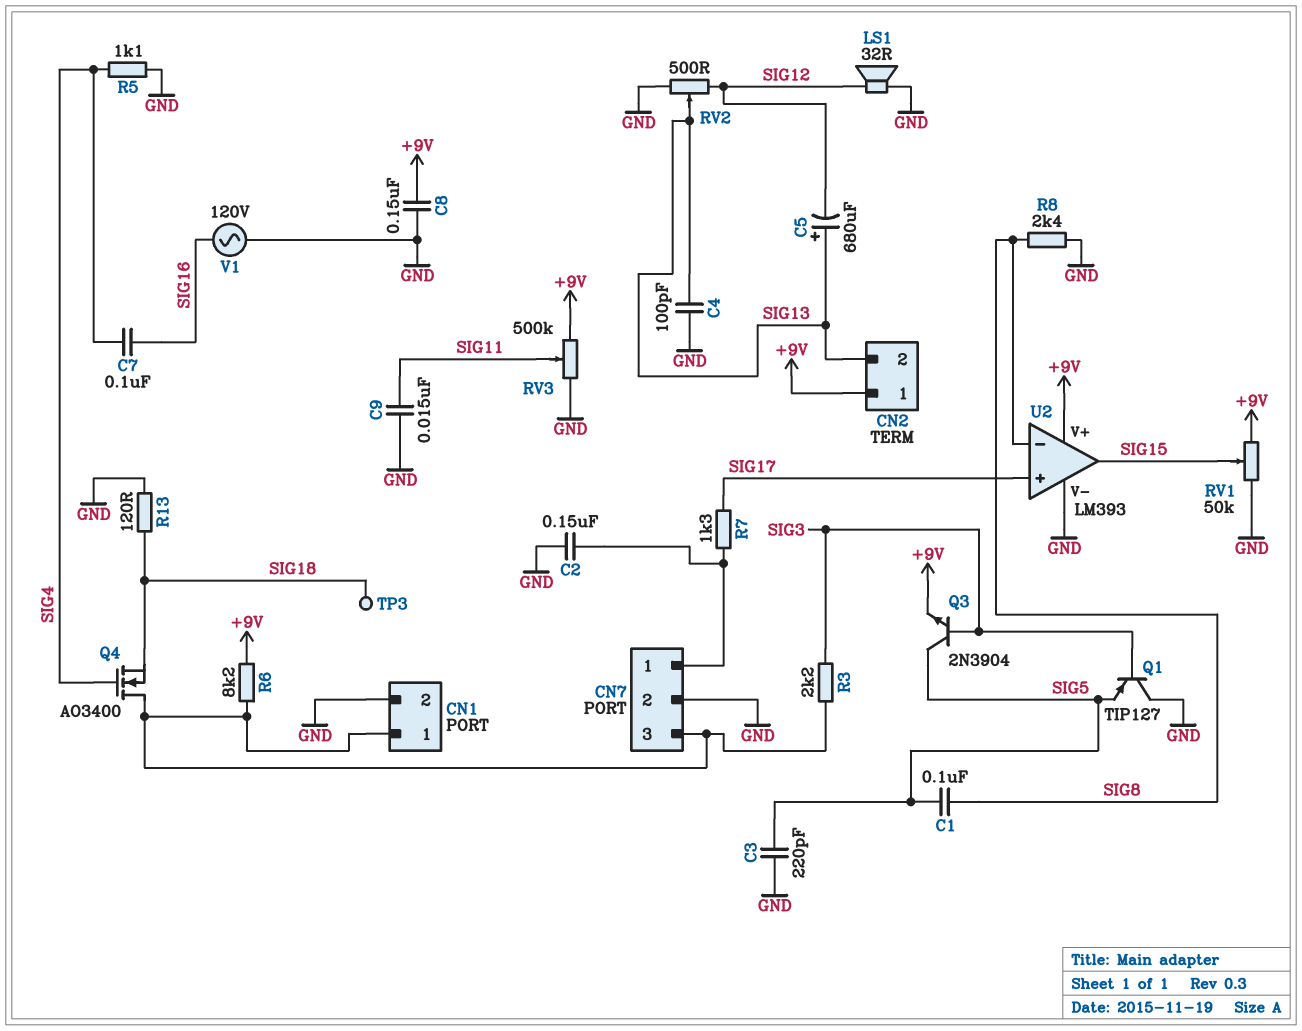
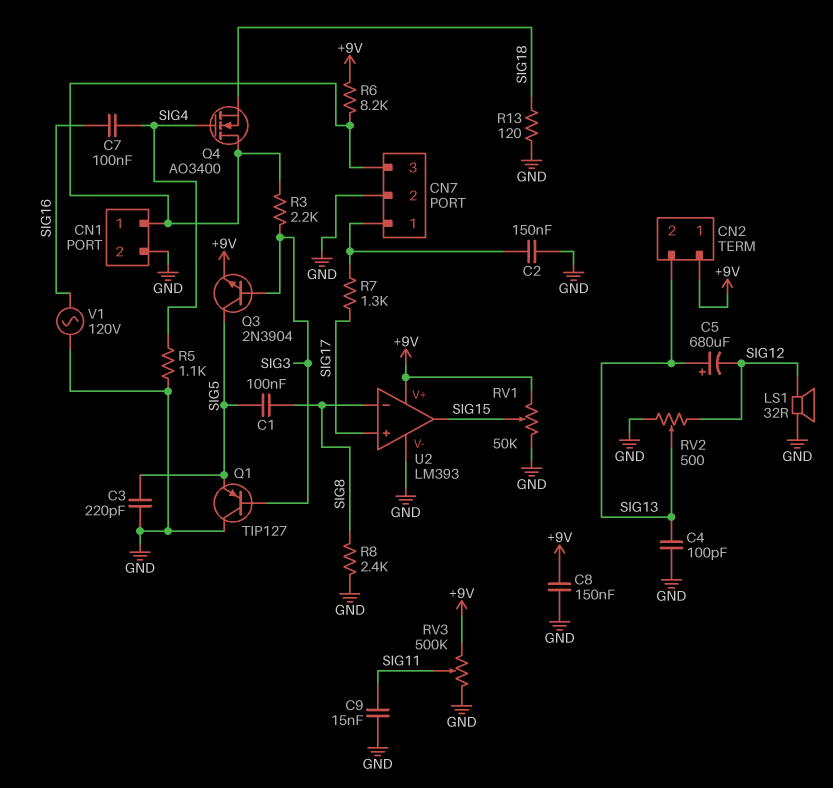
TP3: test point (SIG18) -> none

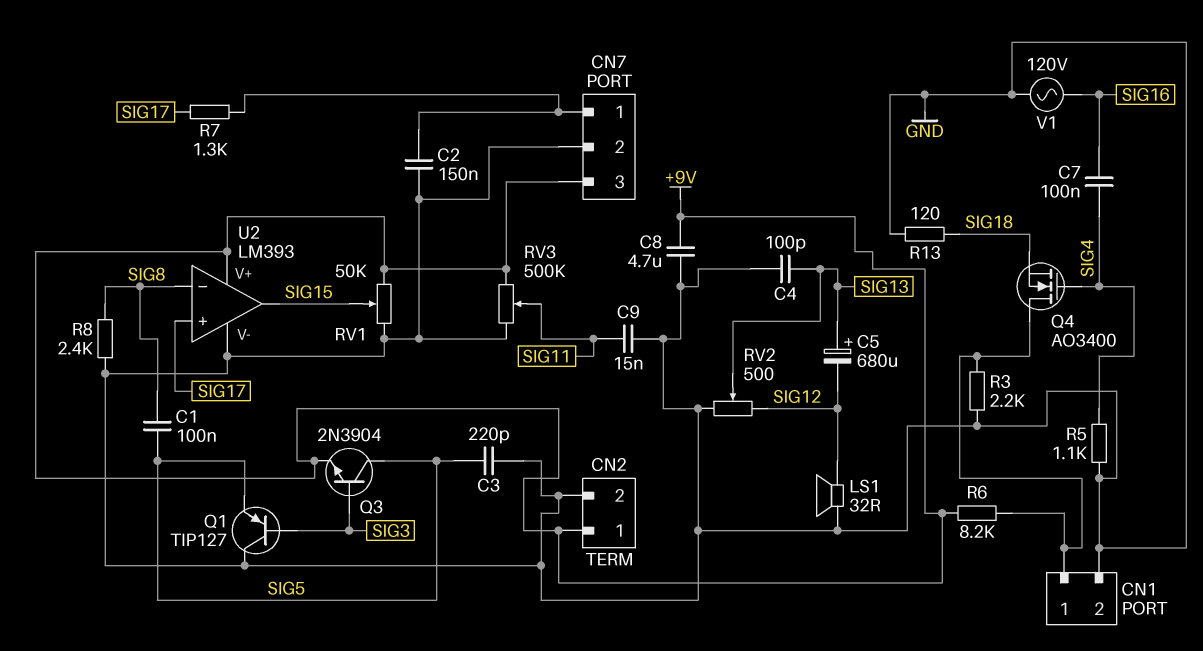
C8: 150nF (+9V, GND) -> 4.7uF (+9V, GND)
CN2 pin 2: SIG13 -> GND
CN7 pin 3: CN1/1 -> +9V
R3: 2.2k (CN1/1, SIG3) -> 2.2k (CN1/1, GND)

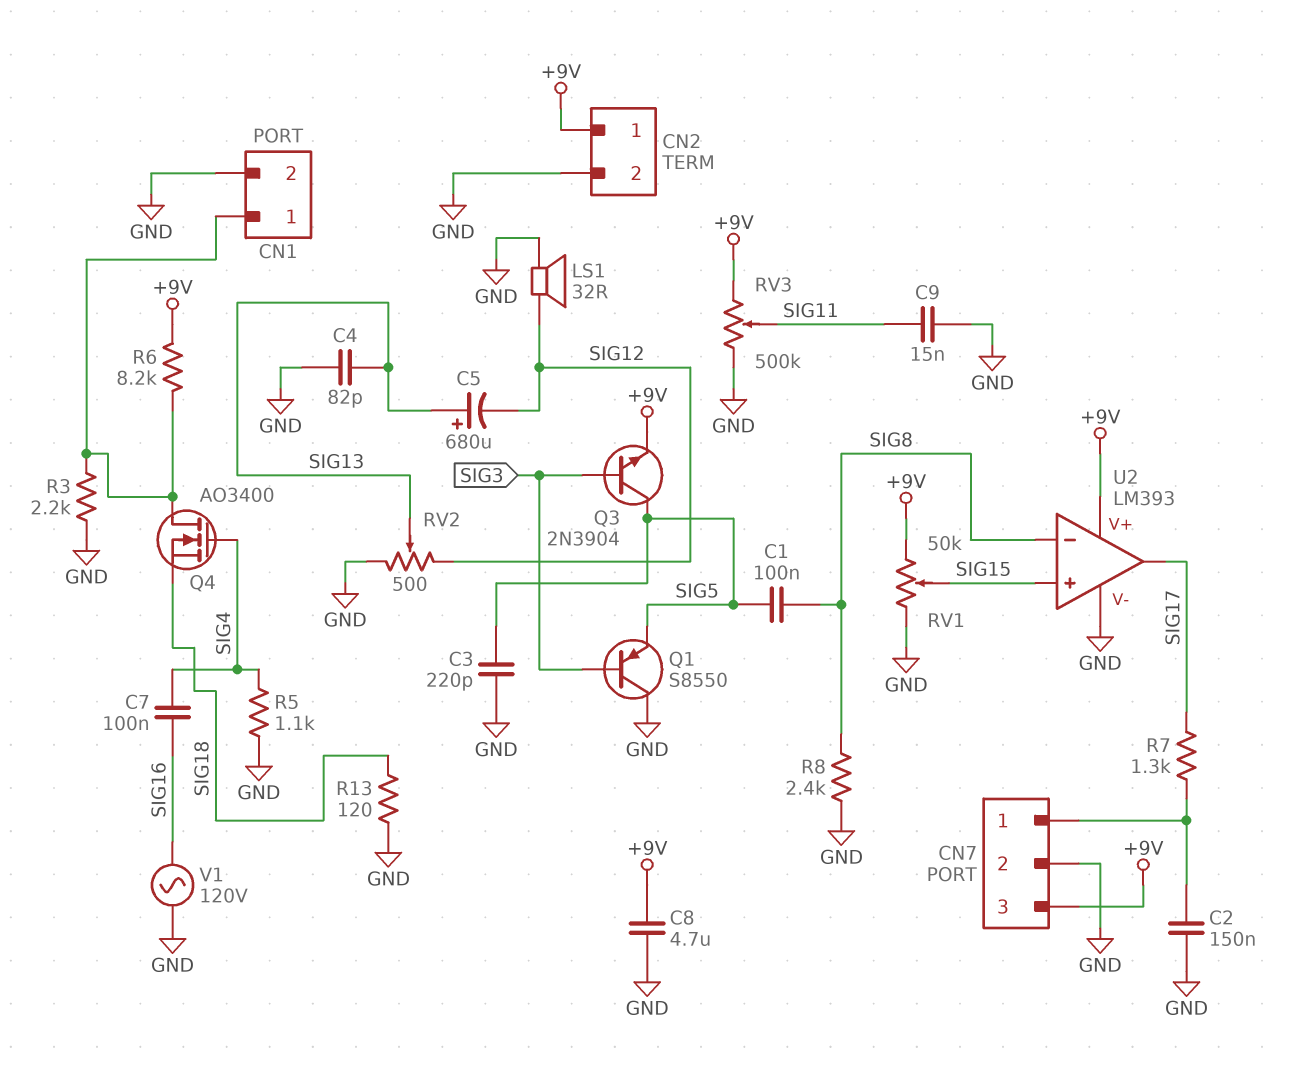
C4: 100pF (GND, SIG13) -> 82pF (GND, SIG13)
Q1: PNP TIP127 (B SIG3, C GND, E SIG5) -> PNP S8550 (B SIG3, C GND, E SIG5)
U2 pin in+: SIG17 -> SIG15
U2 pin out: SIG15 -> SIG17

